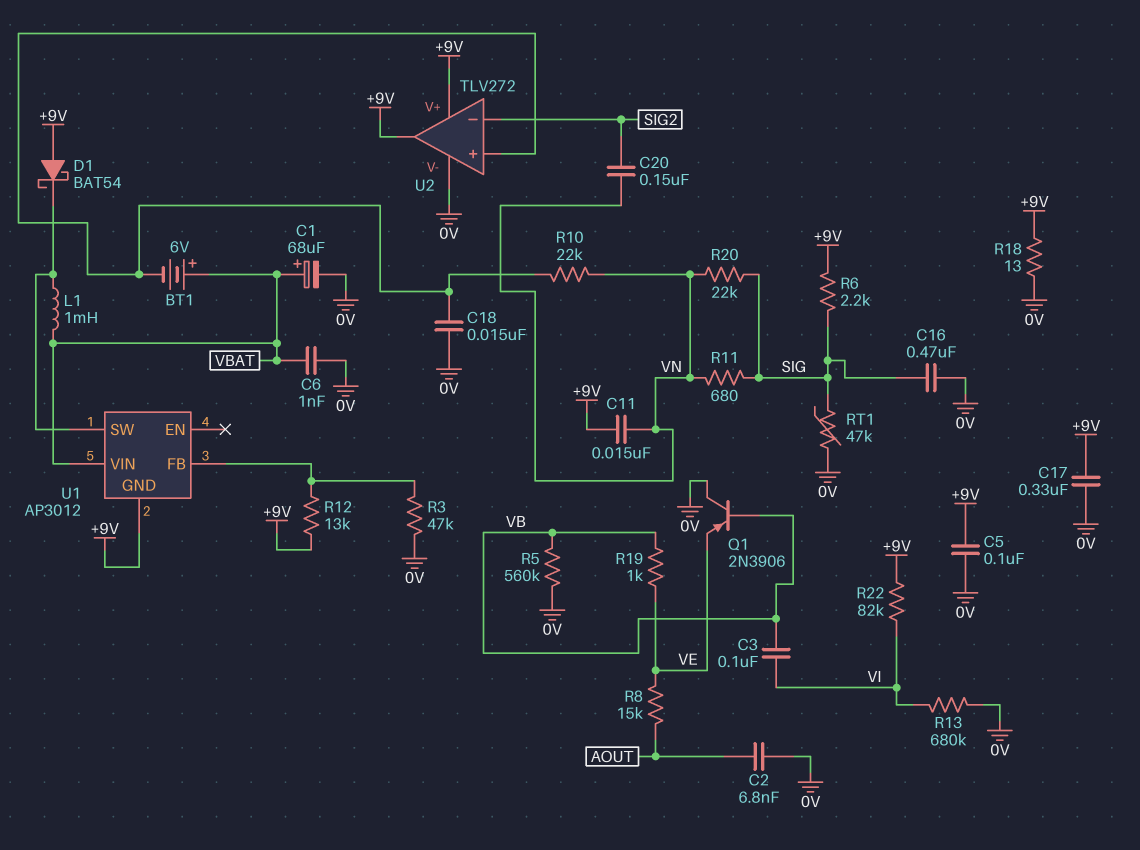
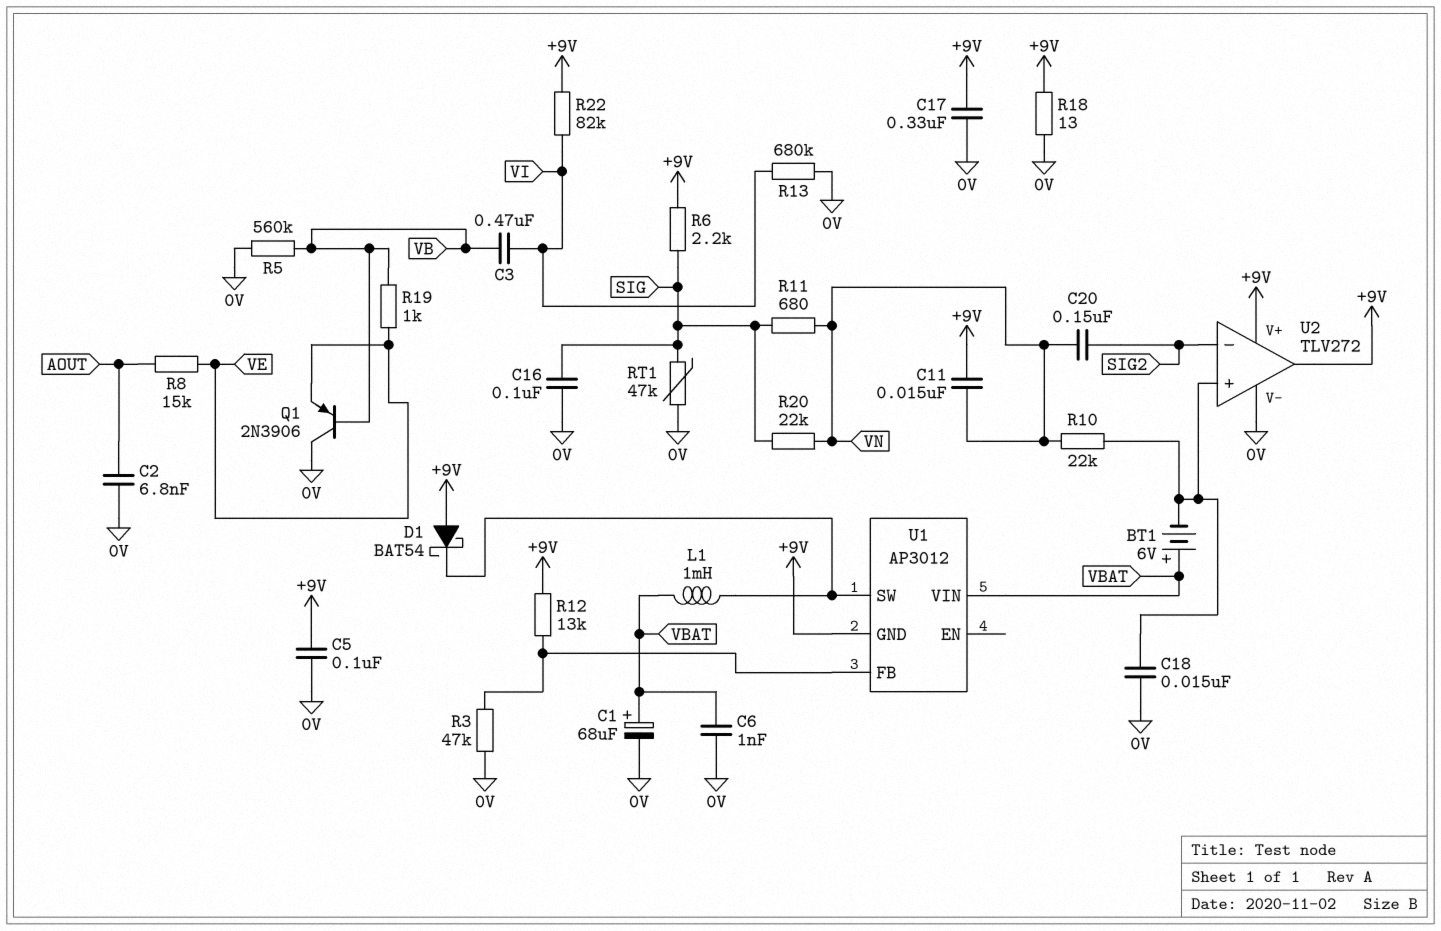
C3: 100nF (VB, VI) -> 470nF (VB, VI)
C16: 470nF (0V, SIG) -> 100nF (0V, SIG)

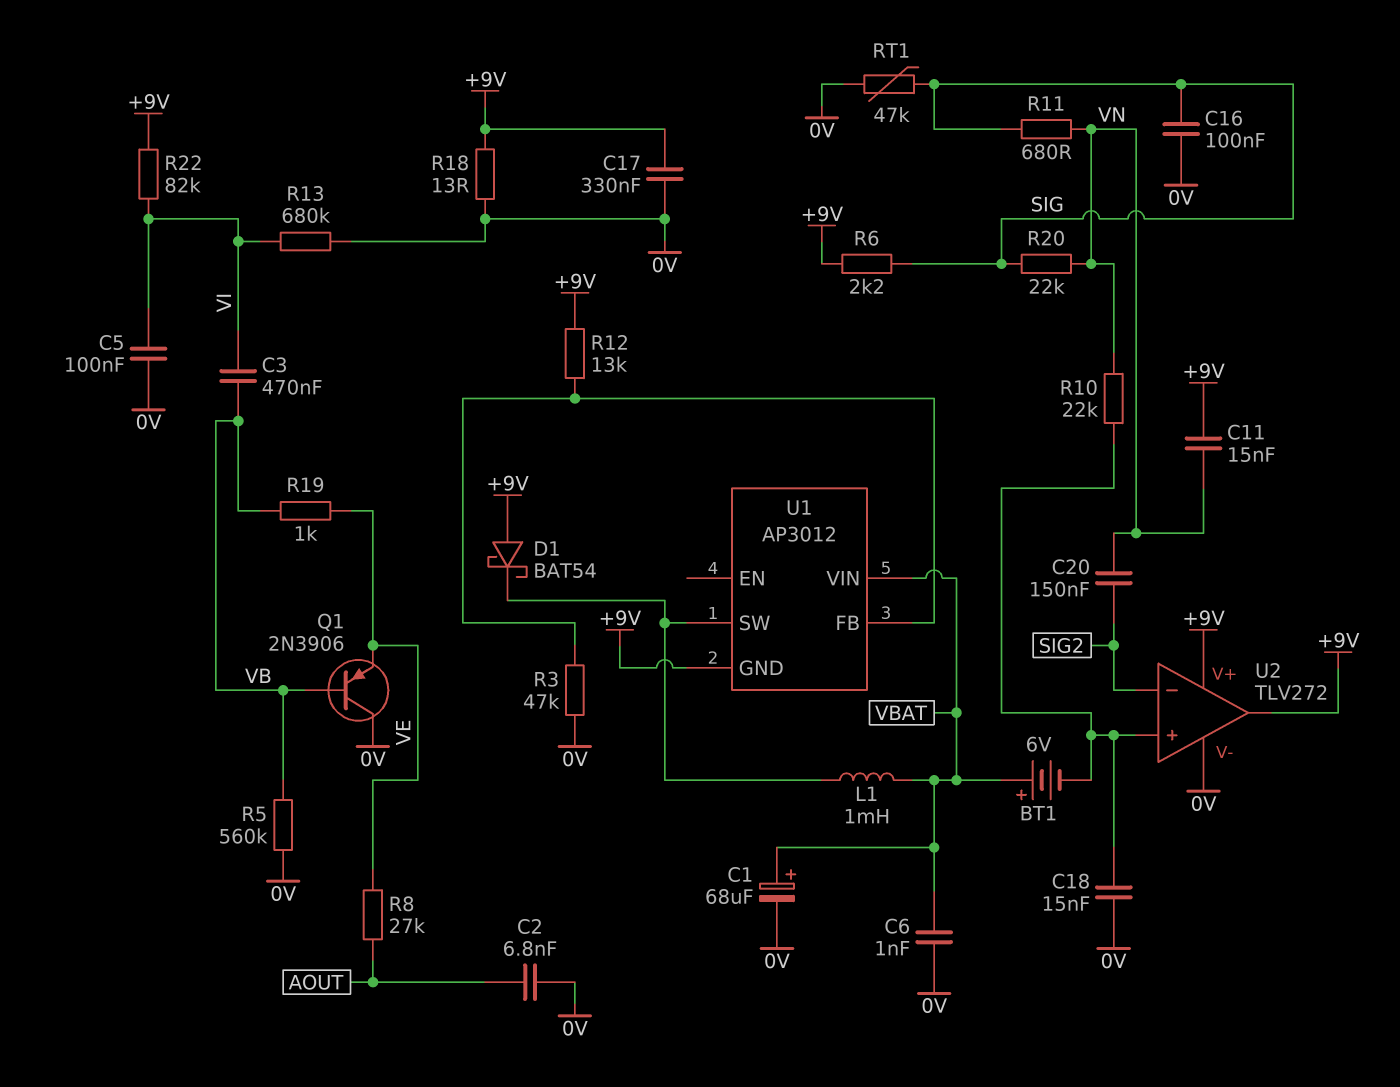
C5: 100nF (+9V, 0V) -> 100nF (0V, VI)
R8: 15k (AOUT, VE) -> 27k (AOUT, VE)

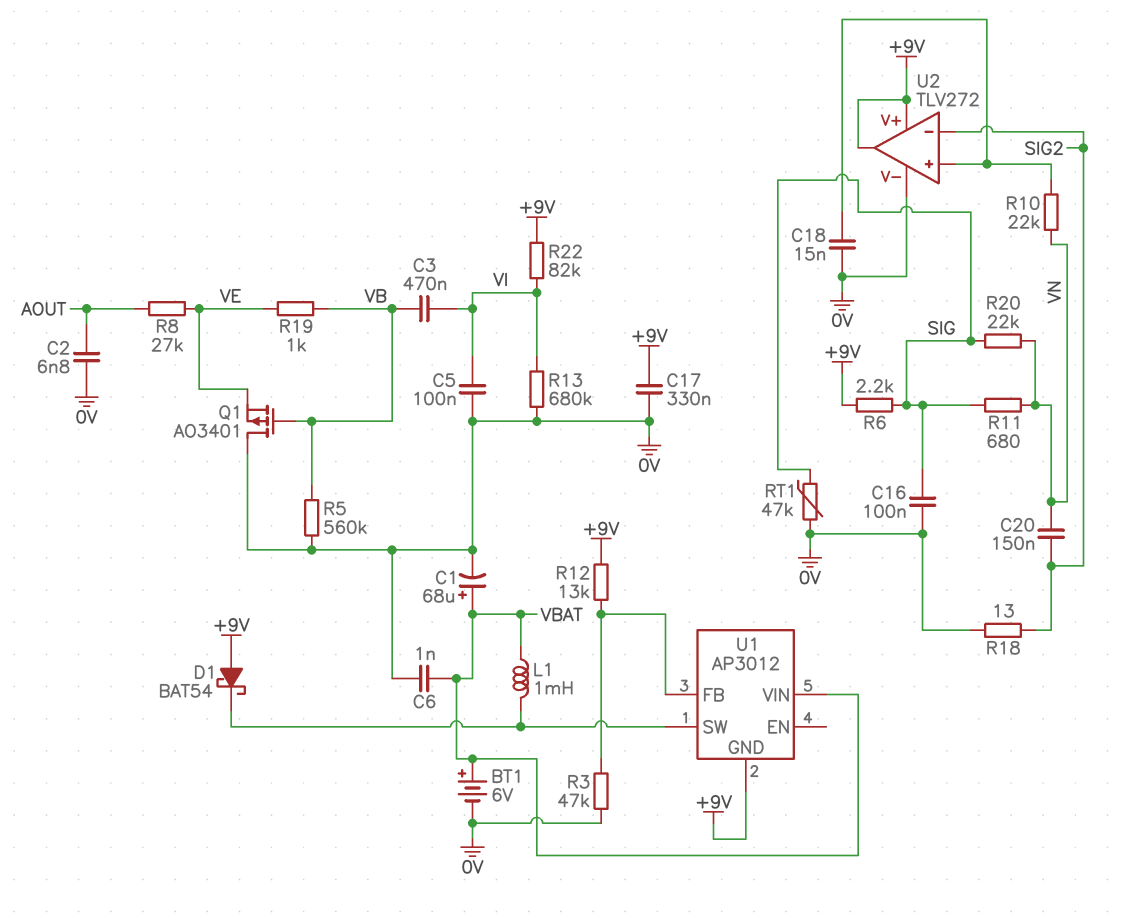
BT1: 6V (plus VBAT, minus U2/in+) -> 6V (plus VBAT, minus 0V)
C11: 15nF (+9V, VN) -> none
Q1: PNP 2N3906 (B VB, C 0V, E VE) -> PMOS AO3401 (G VB, D 0V, S VE)
R18: 13 (+9V, 0V) -> 13 (0V, SIG2)

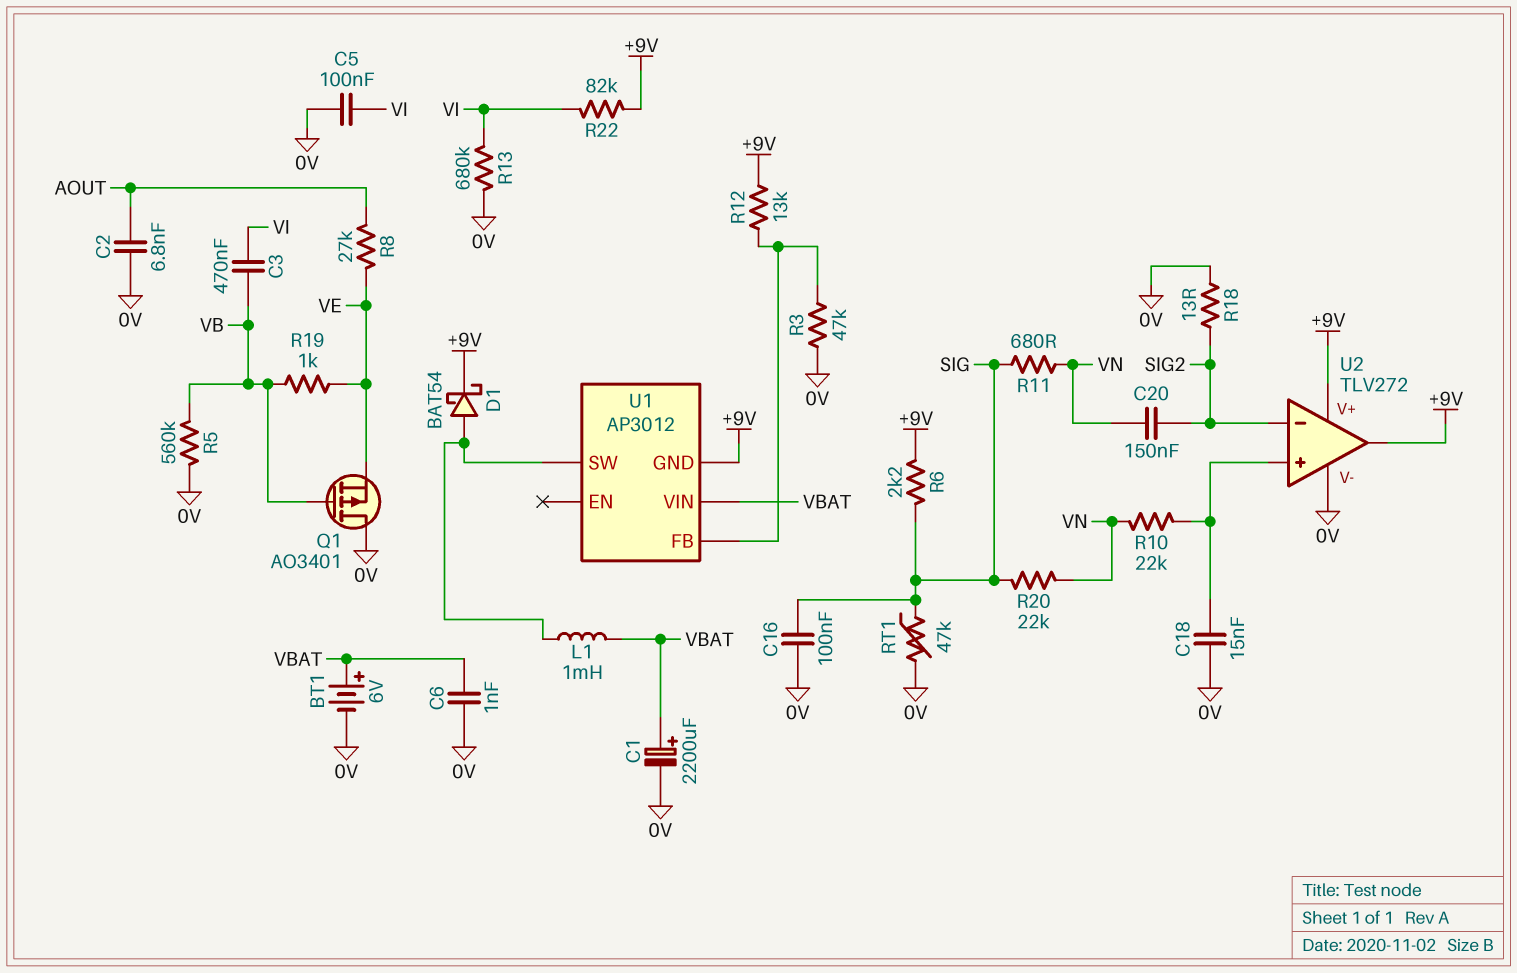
C1: 68uF (plus VBAT, minus 0V) -> 2200uF (plus VBAT, minus 0V)
C17: 330nF (+9V, 0V) -> none
D1: schottky BAT54 (A +9V, K U1/SW) -> schottky BAT54 (A U1/SW, K +9V)

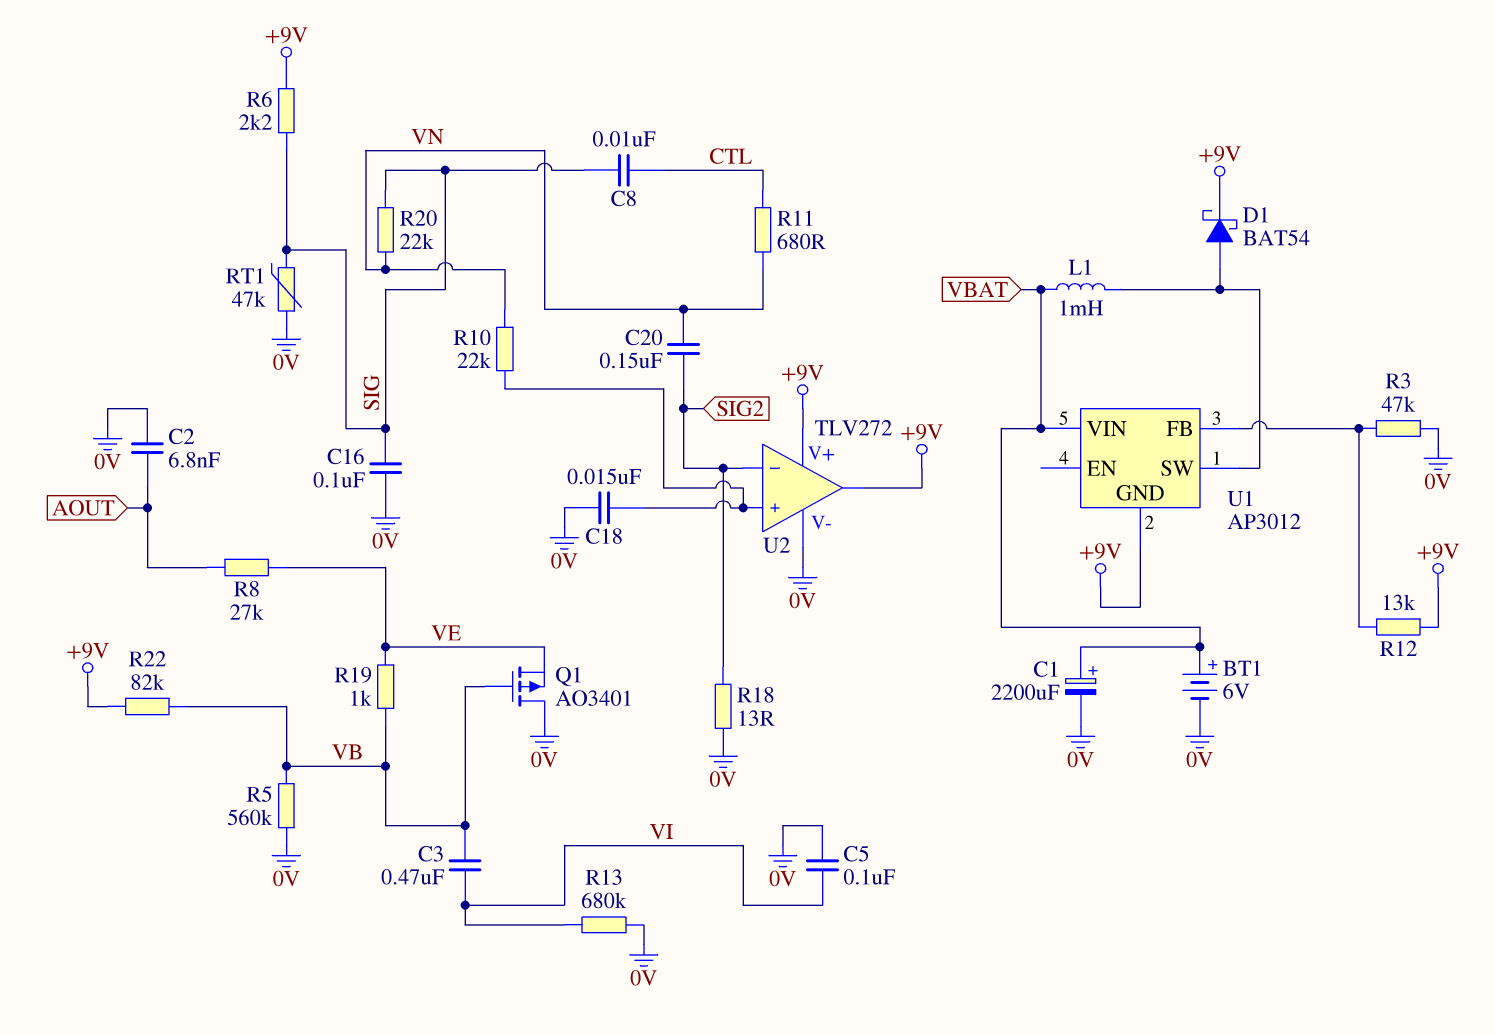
C6: 1nF (0V, VBAT) -> none
C8: none -> 10nF (CTL, SIG)
R11: 680 (SIG, VN) -> 680 (CTL, VN)
R22: 82k (+9V, VI) -> 82k (+9V, VB)

